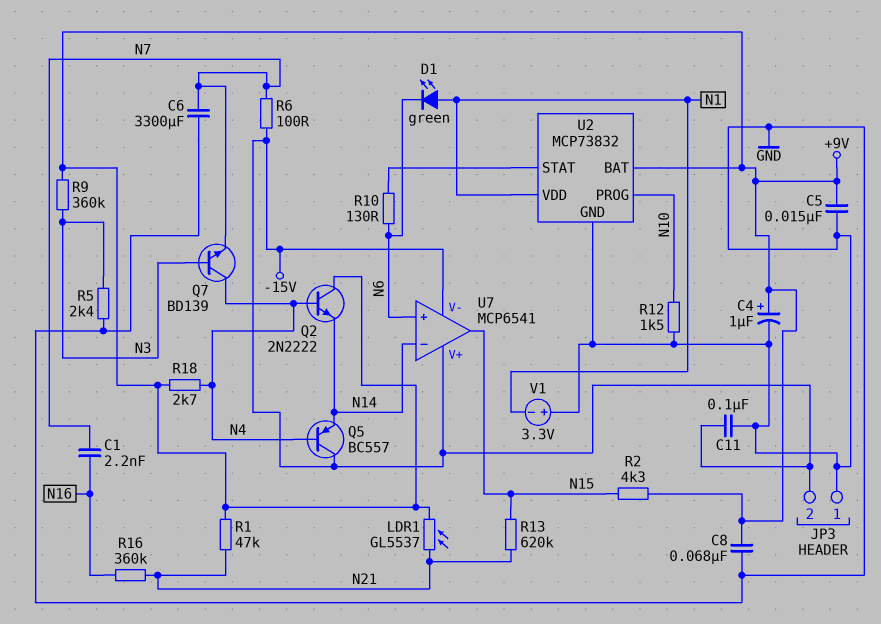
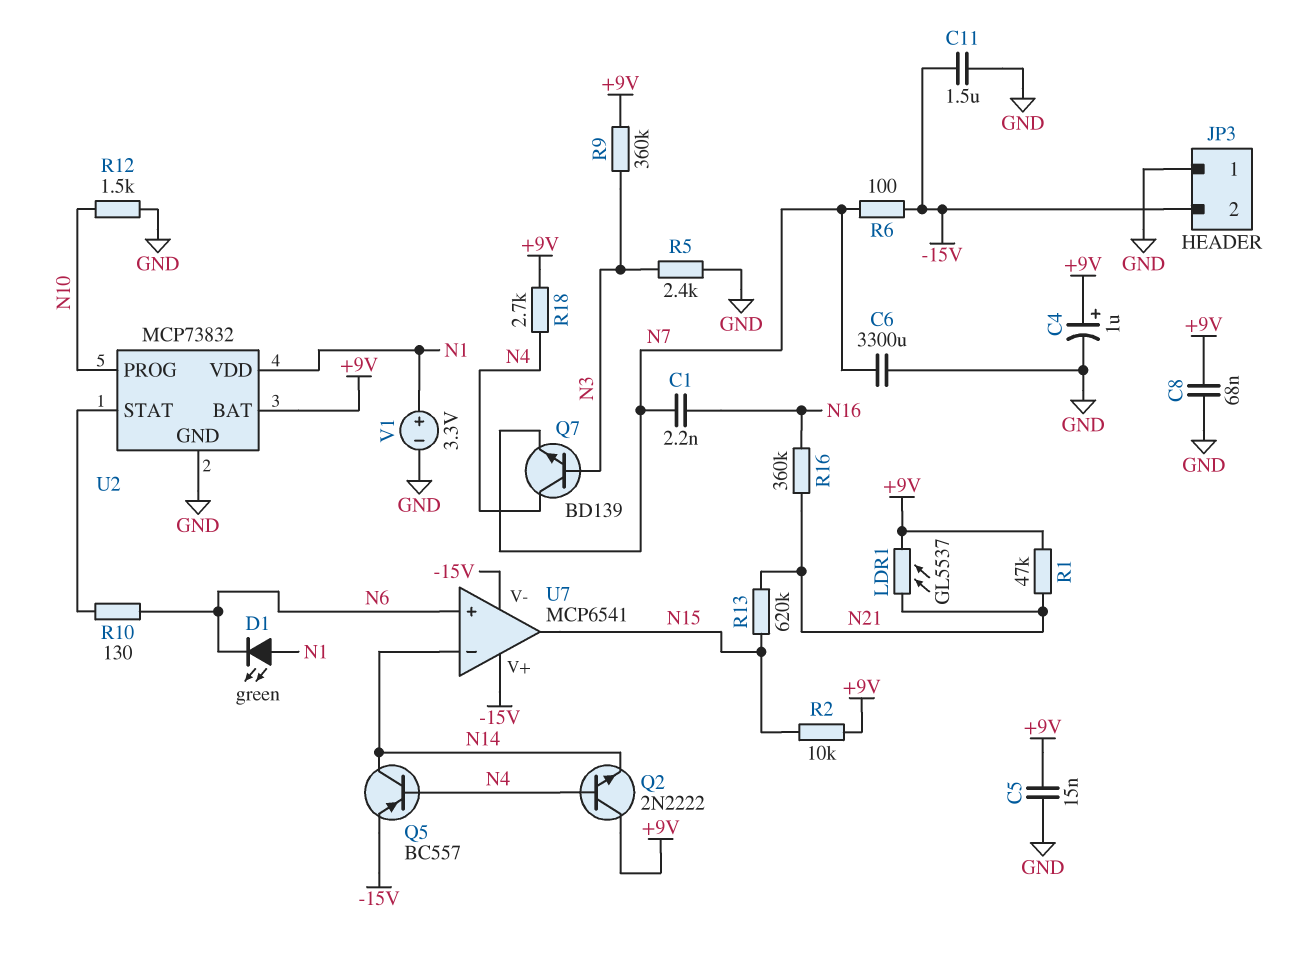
C11: 100nF (-15V, GND) -> 1.5uF (-15V, GND)
Q5: PNP BC557 (B N4, C -15V, E N14) -> PNP BC557 (B N4, C N14, E -15V)
R2: 4.3k (+9V, N15) -> 10k (+9V, N15)
V1: 3.3V (plus GND, minus N1) -> 3.3V (plus N1, minus GND)

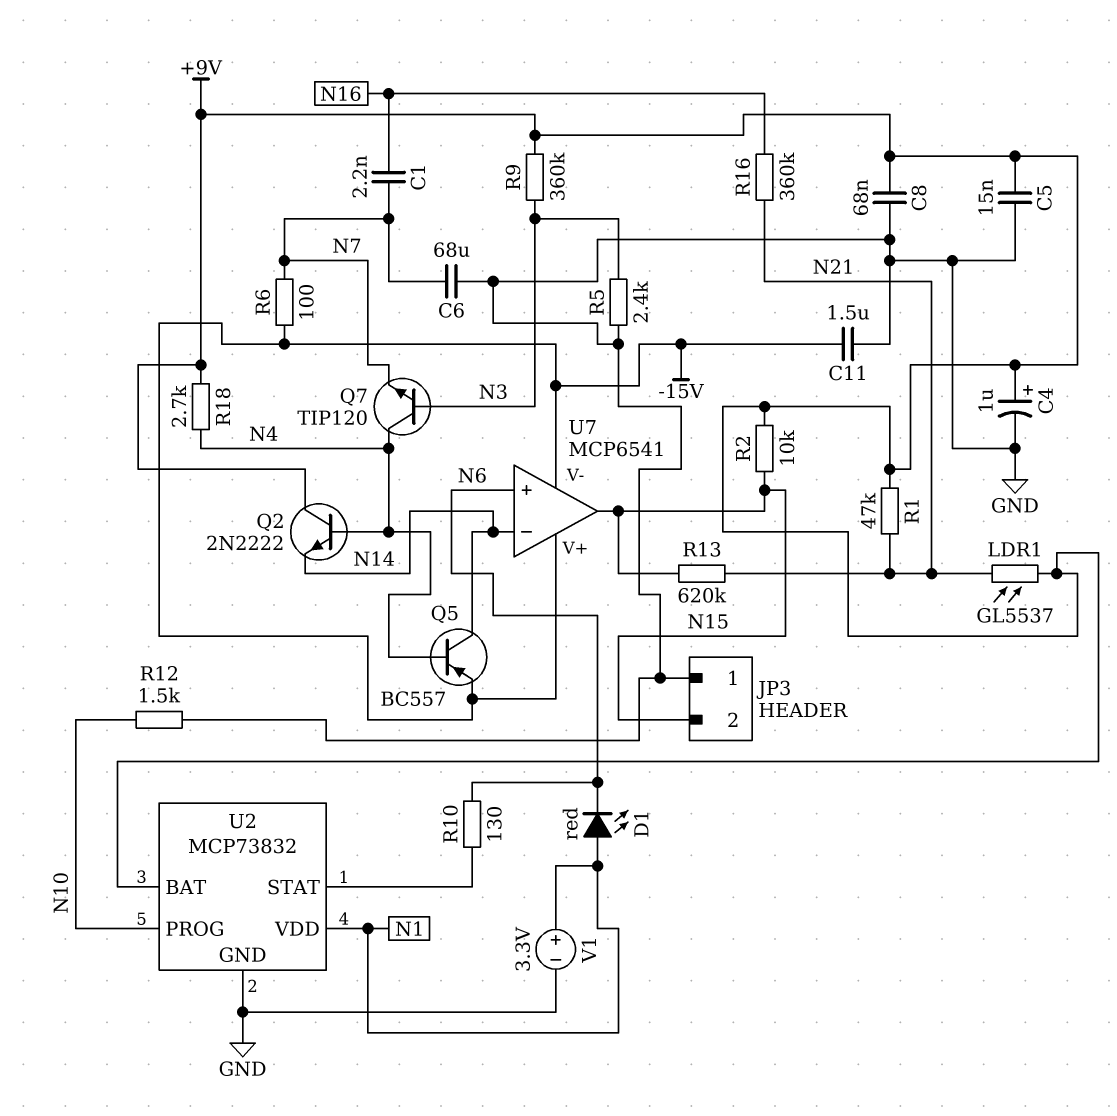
C6: 3300uF (GND, N7) -> 68uF (GND, N7)
D1: LED green (A N1, K N6) -> LED red (A N1, K N6)
JP3 pin 2: -15V -> N15
Q7: NPN BD139 (B N3, C N4, E N7) -> NPN TIP120 (B N3, C N4, E N7)

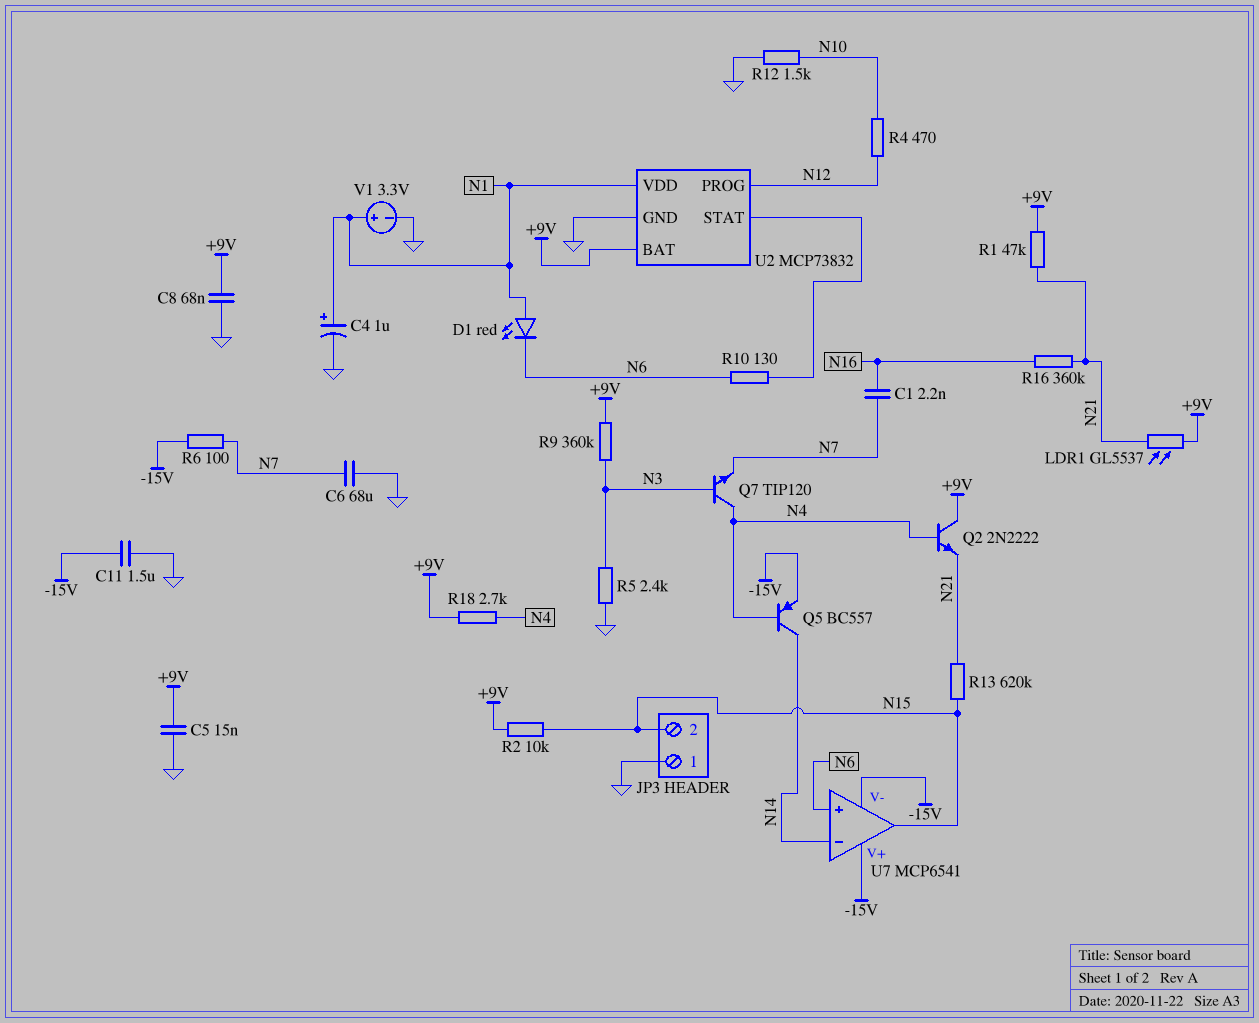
C4: 1uF (plus +9V, minus GND) -> 1uF (plus N1, minus GND)
Q2: NPN 2N2222 (B N4, C +9V, E N14) -> NPN 2N2222 (B N4, C +9V, E N21)
R4: none -> 470 (N10, N12)
U2 pin PROG: N10 -> N12

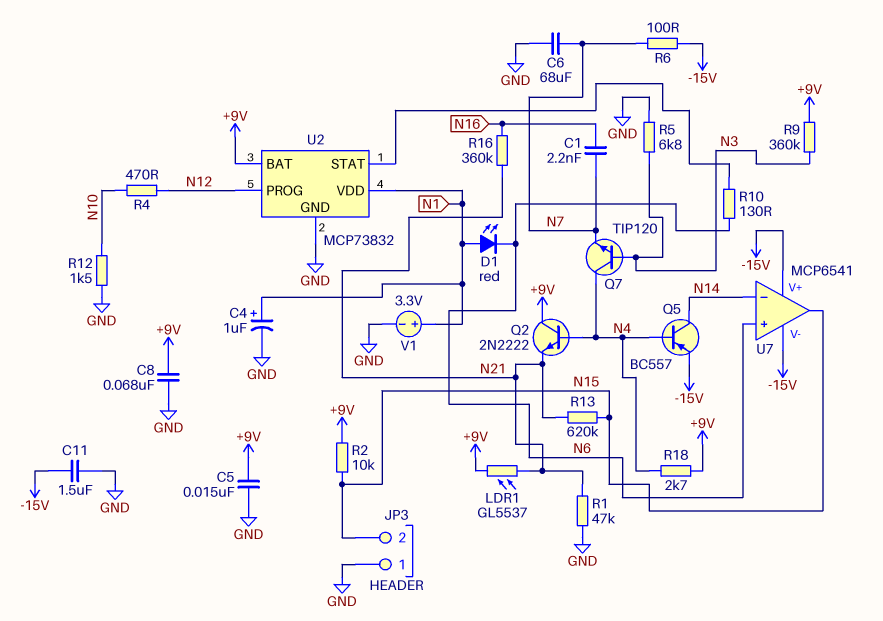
R1: 47k (+9V, N21) -> 47k (GND, N21)
R5: 2.4k (GND, N3) -> 6.8k (GND, N3)

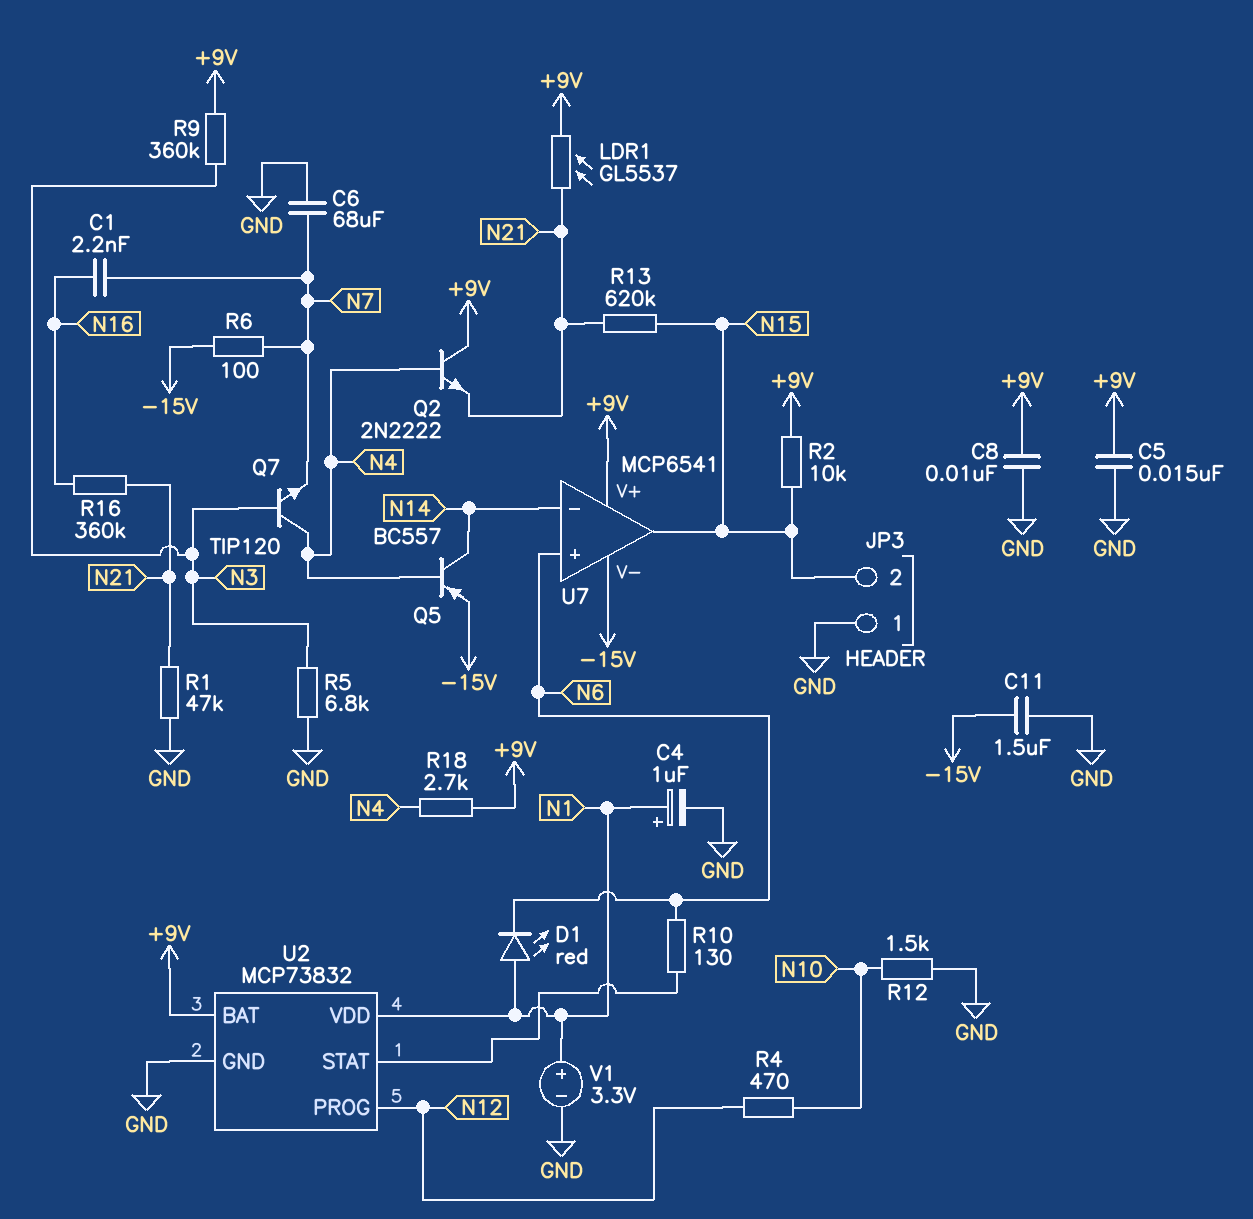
C8: 68nF (+9V, GND) -> 10nF (+9V, GND)
U7 pin V+: -15V -> +9V

